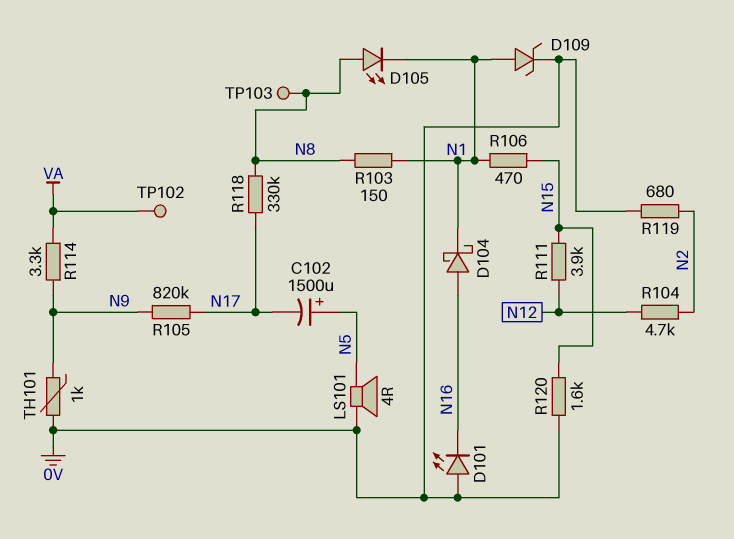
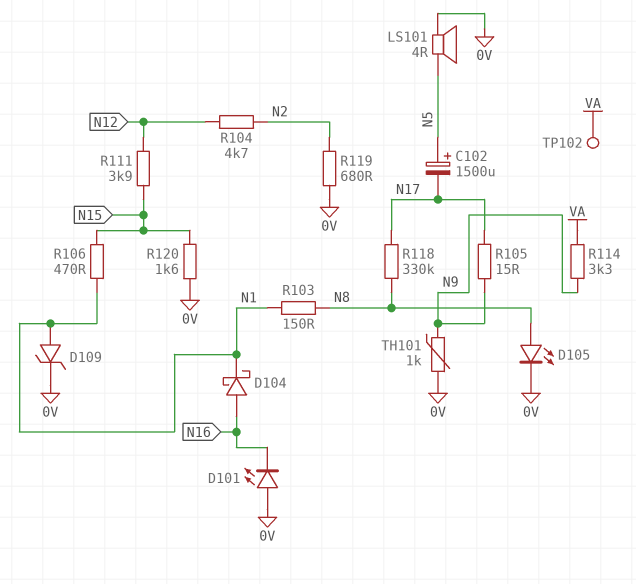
D105: LED (A N8, K N1) -> LED (A N8, K 0V)
R105: 820k (N9, N17) -> 15 (N9, N17)
TP103: test point (N8) -> none

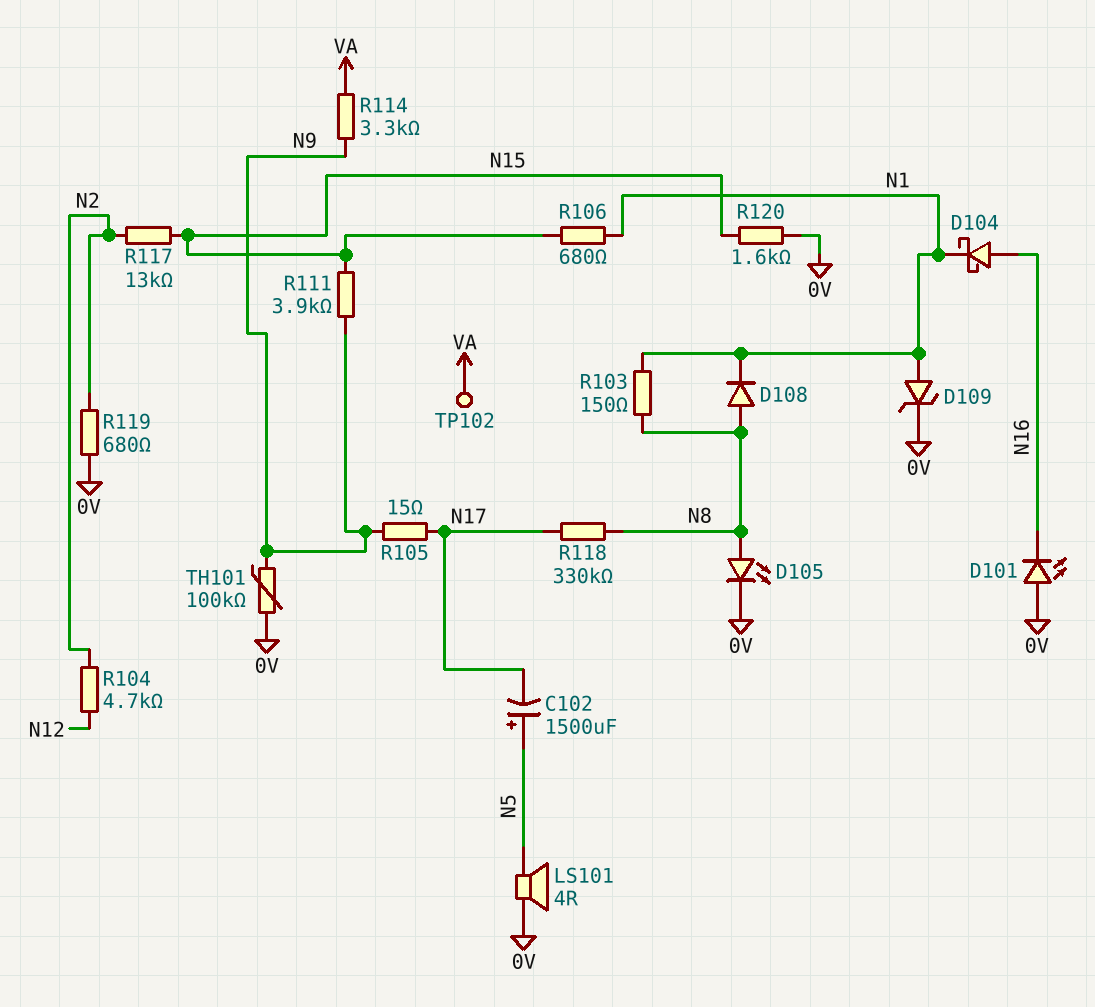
D108: none -> diode (A N8, K N1)
R106: 470 (N1, N15) -> 680 (N1, N15)
R111: 3.9k (N12, N15) -> 3.9k (N9, N15)
R117: none -> 13k (N2, N15)
TH101: 1k (0V, N9) -> 100k (0V, N9)

